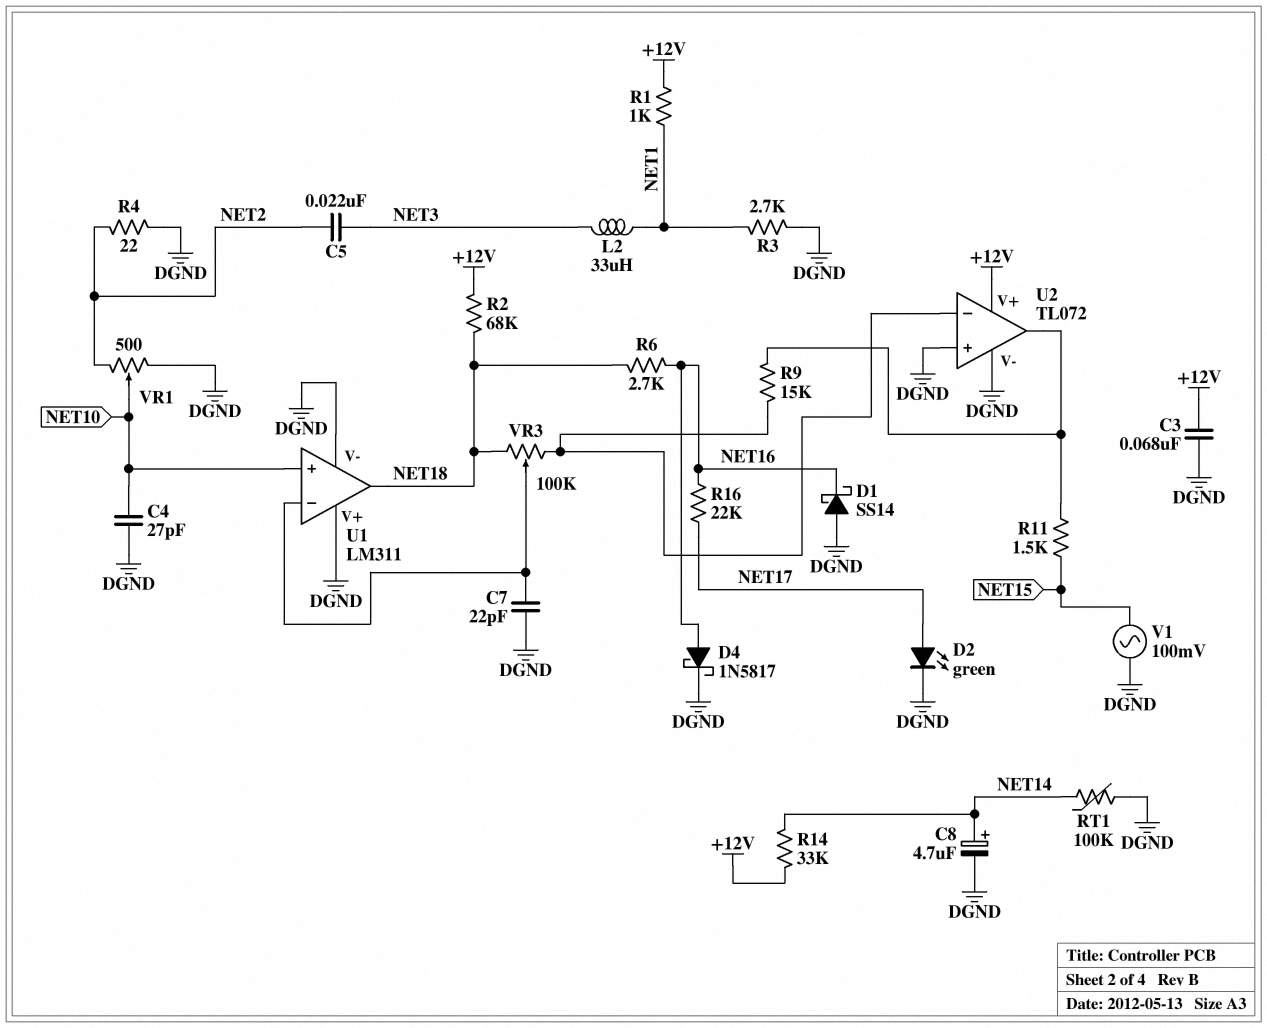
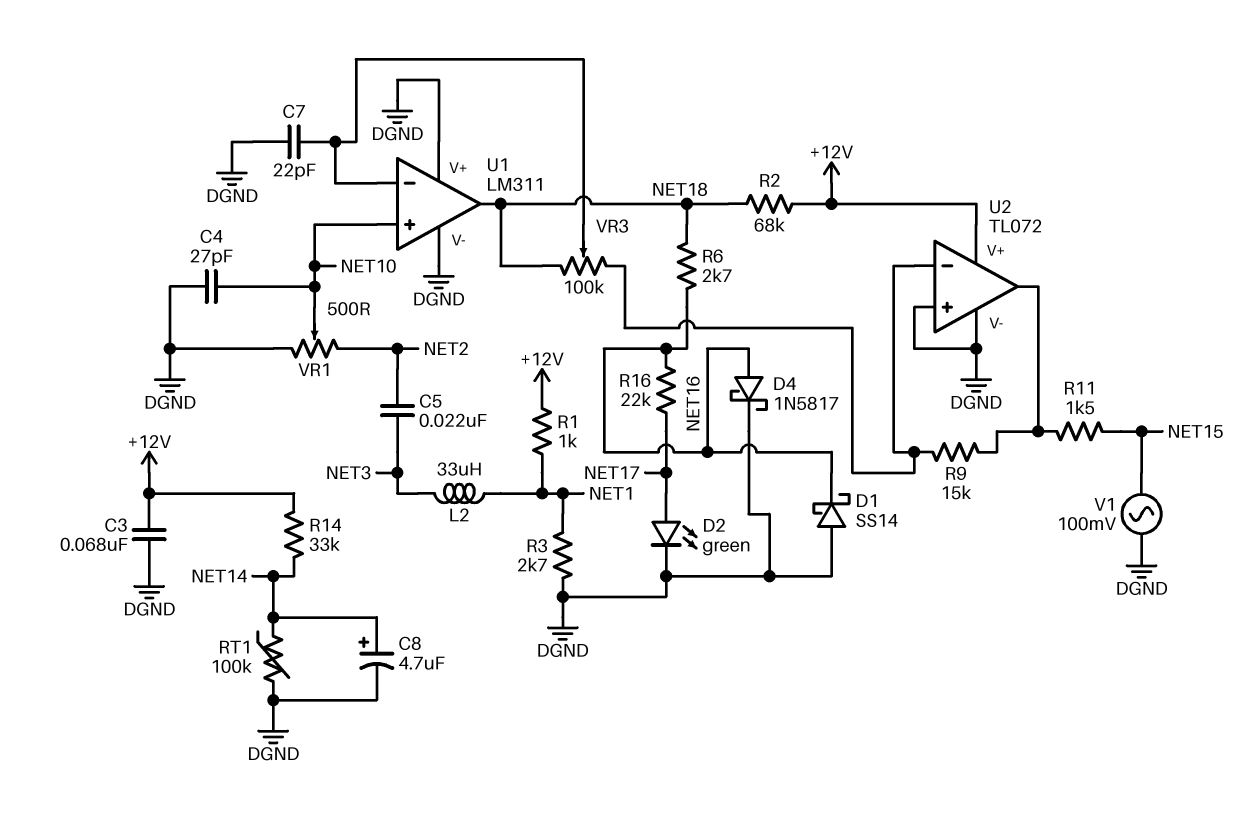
R4: 22 (DGND, NET2) -> none

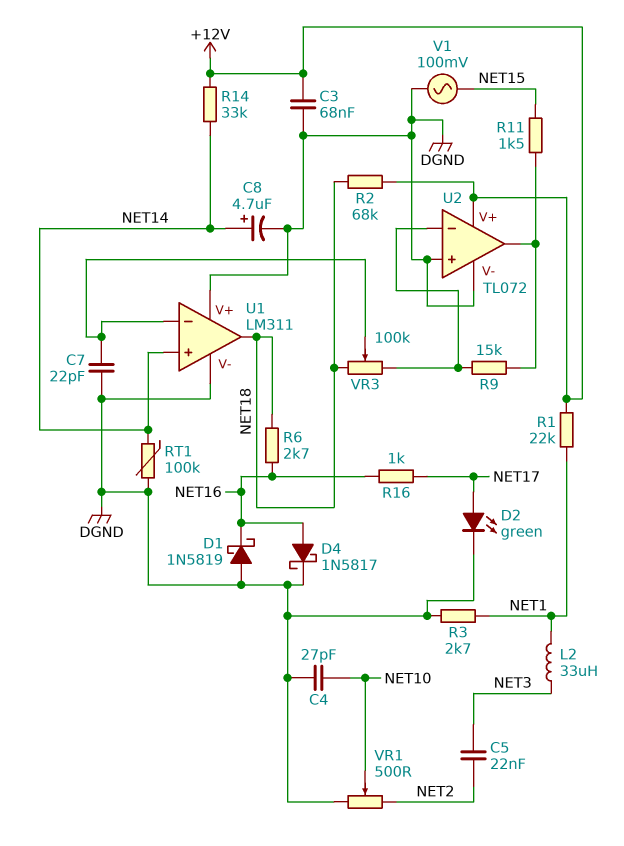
D1: schottky SS14 (A DGND, K NET16) -> schottky 1N5819 (A DGND, K NET16)
R1: 1k (+12V, NET1) -> 22k (+12V, NET1)
R16: 22k (NET16, NET17) -> 1k (NET16, NET17)
U1 pin in+: NET10 -> NET14

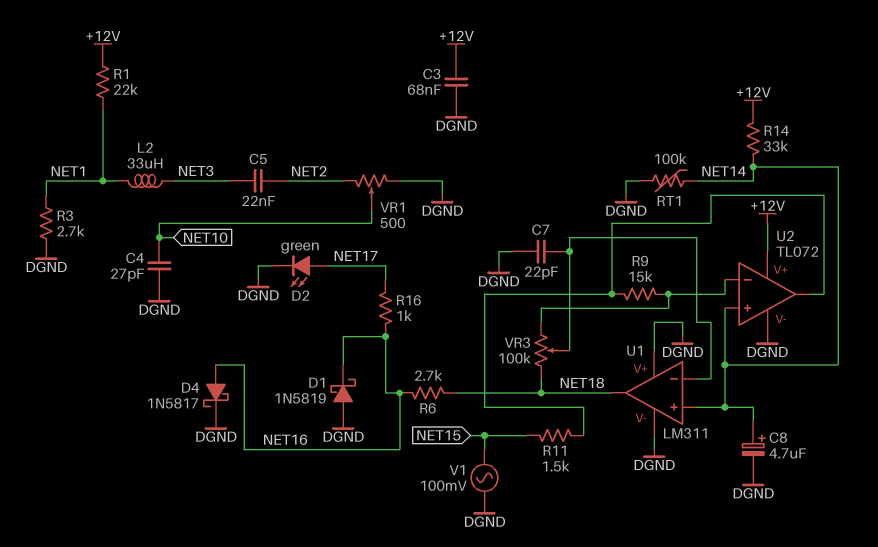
R2: 68k (+12V, NET18) -> none
U2 pin in+: DGND -> NET14

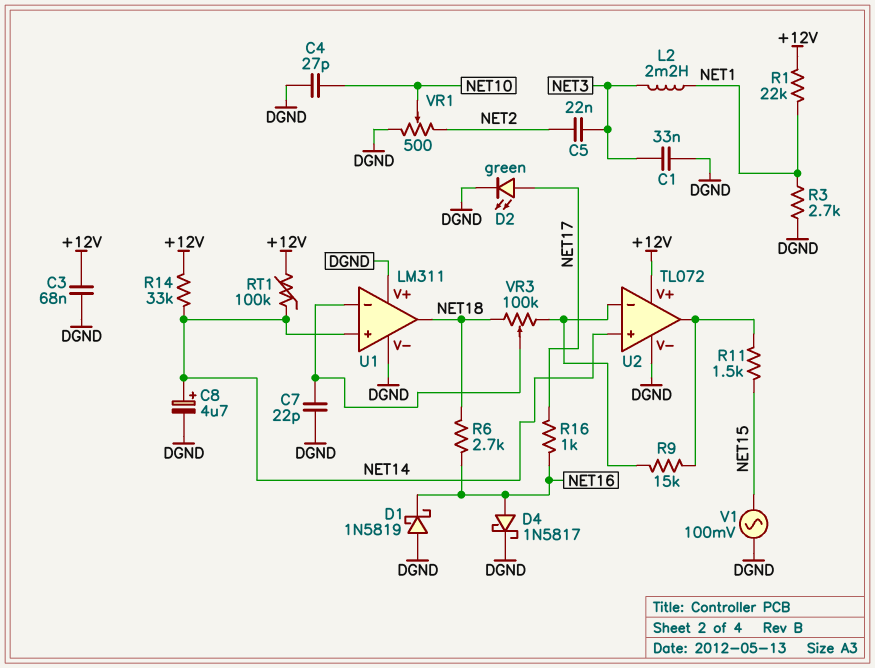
C1: none -> 33nF (DGND, NET3)
L2: 33uH (NET1, NET3) -> 2.2mH (NET1, NET3)
RT1: 100k (DGND, NET14) -> 100k (+12V, NET14)

